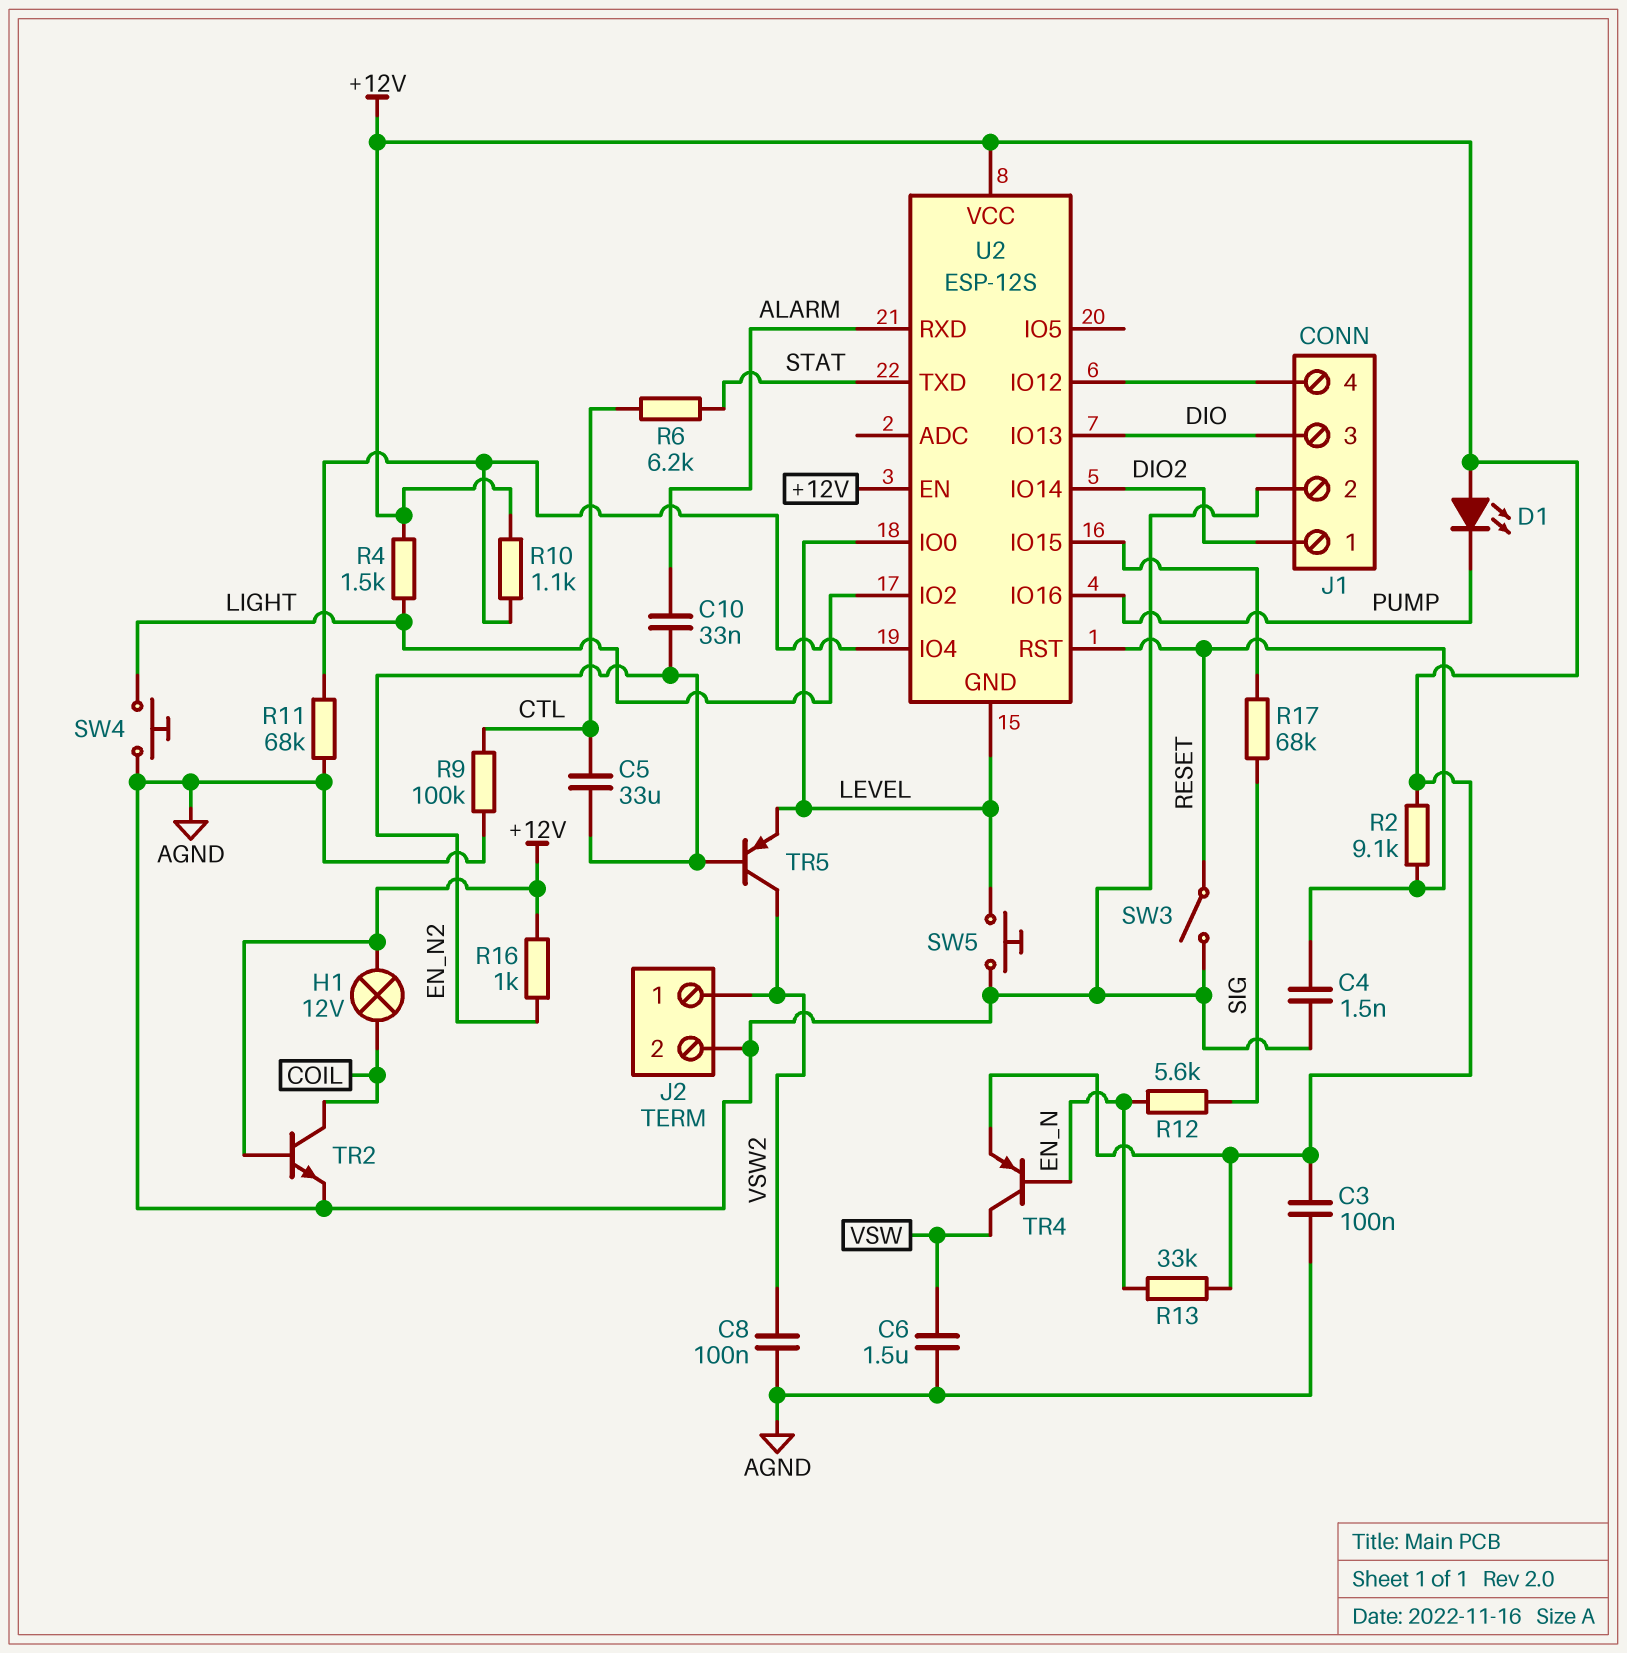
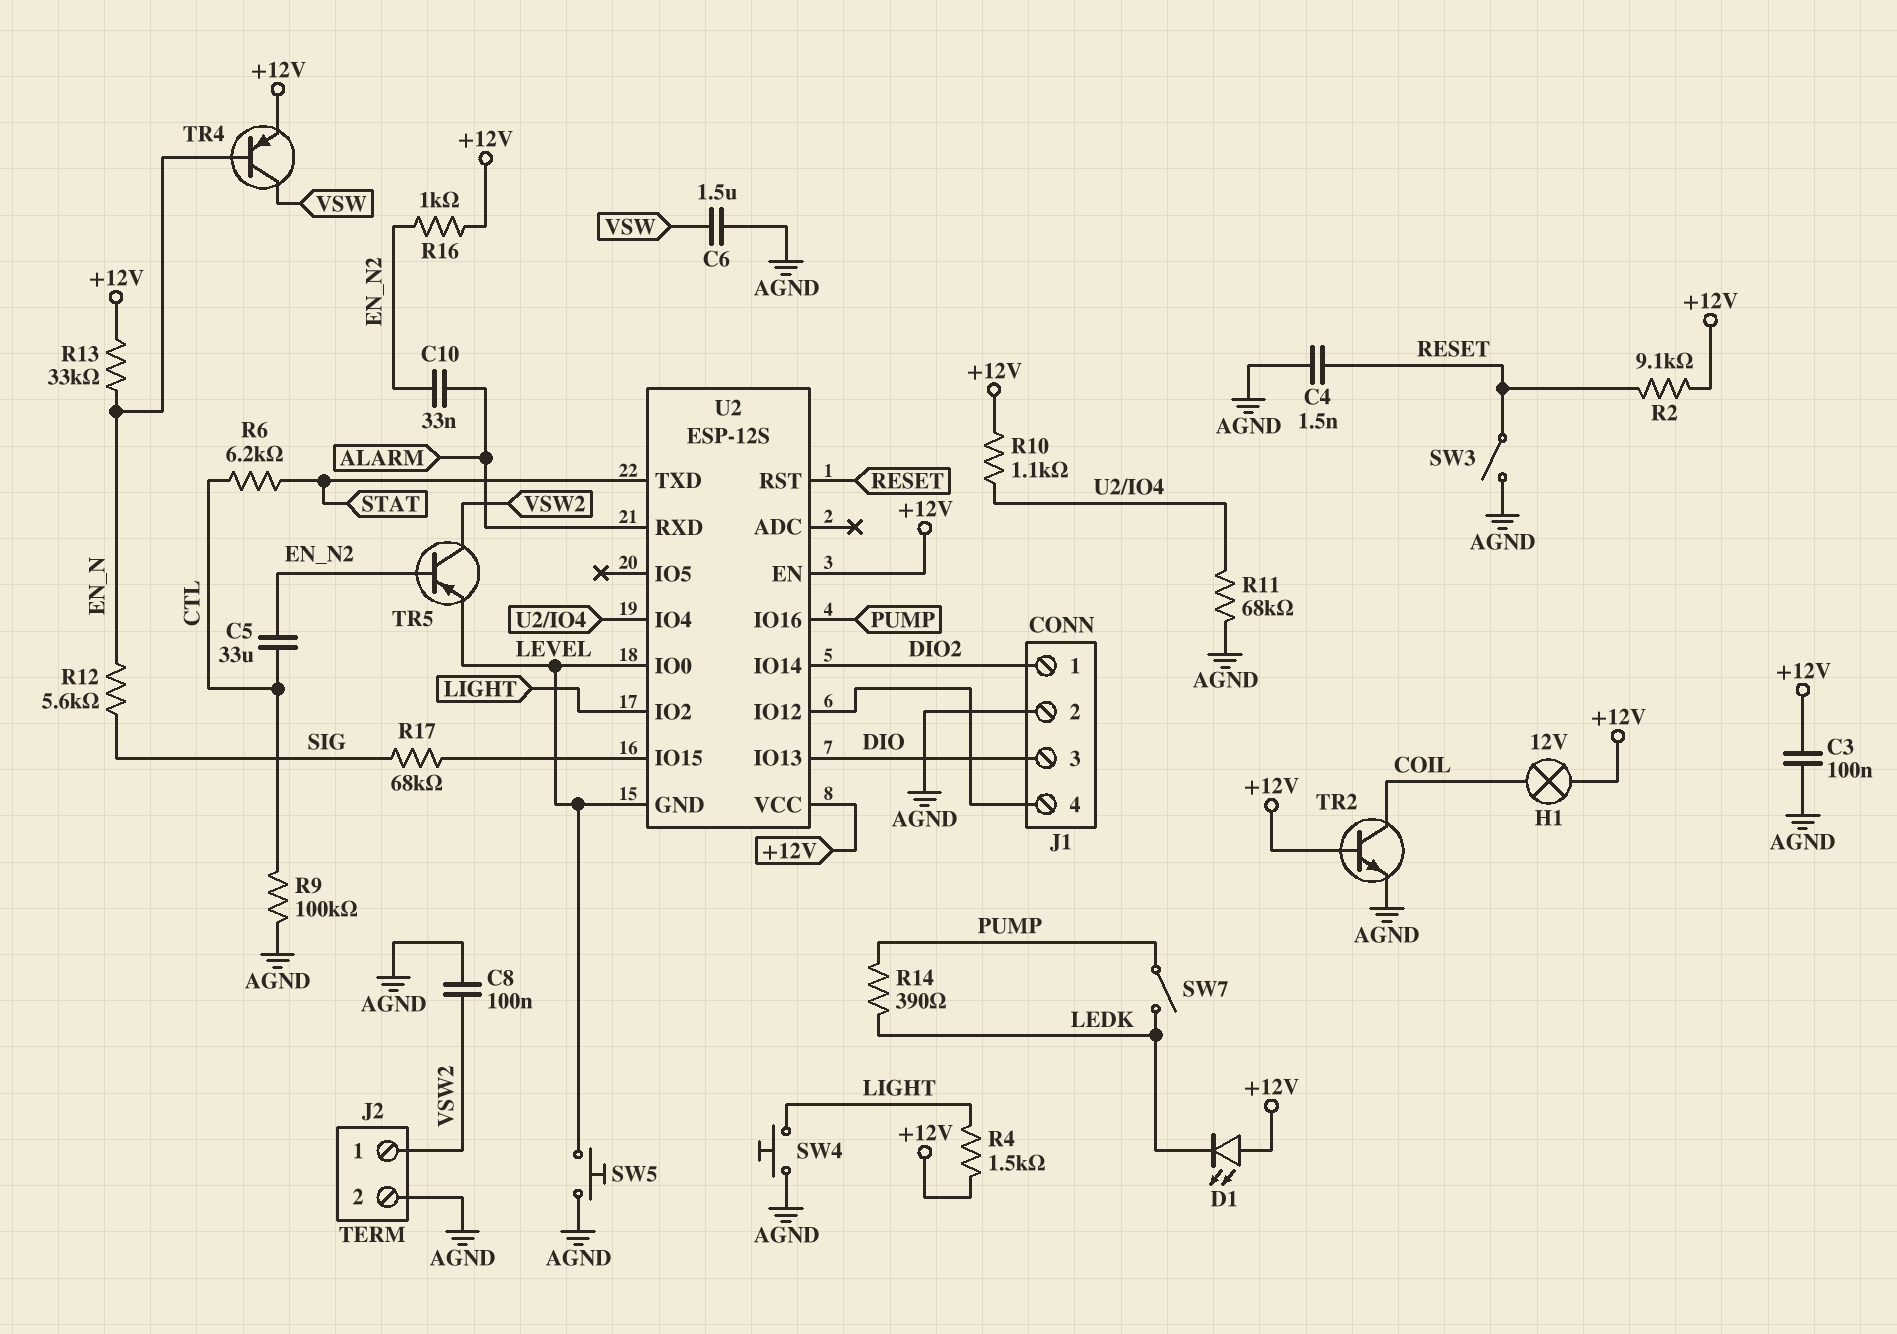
D1: LED (A +12V, K PUMP) -> LED (A +12V, K LEDK)
R14: none -> 390 (LEDK, PUMP)
SW7: none -> switch (LEDK, PUMP)

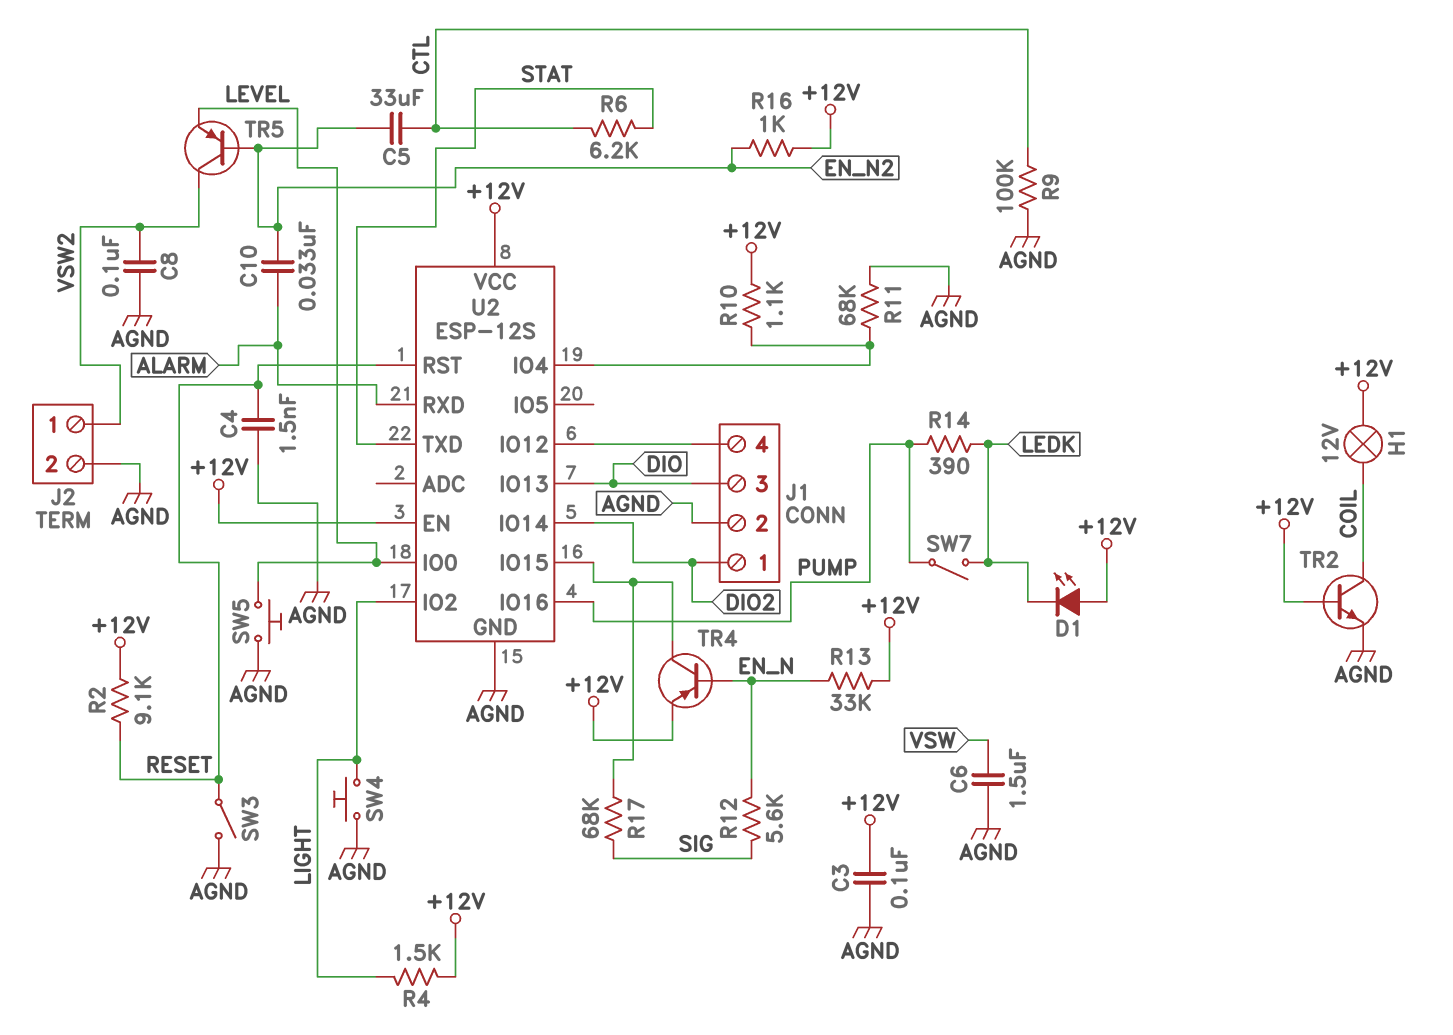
TR4: PNP (B EN_N, C VSW, E +12V) -> PNP (B EN_N, C U2/IO15, E +12V)
U2 pin GND: LEVEL -> AGND

